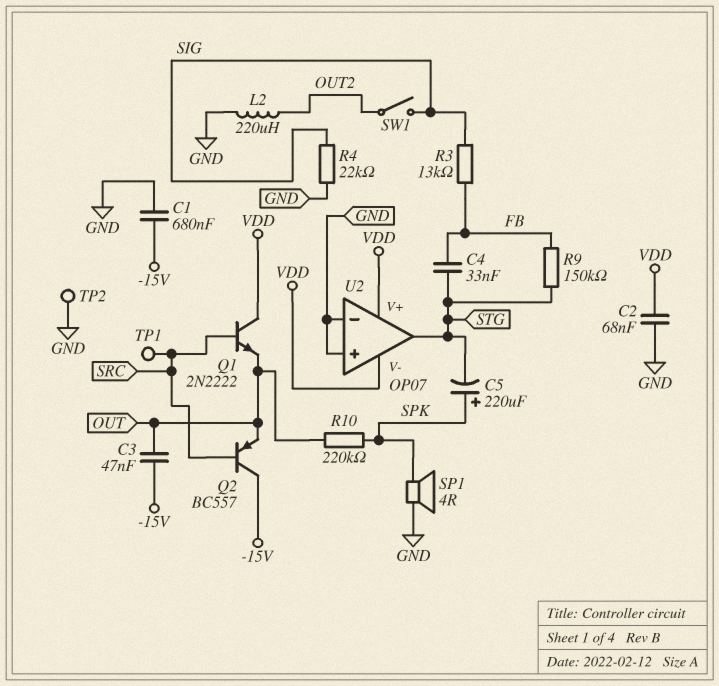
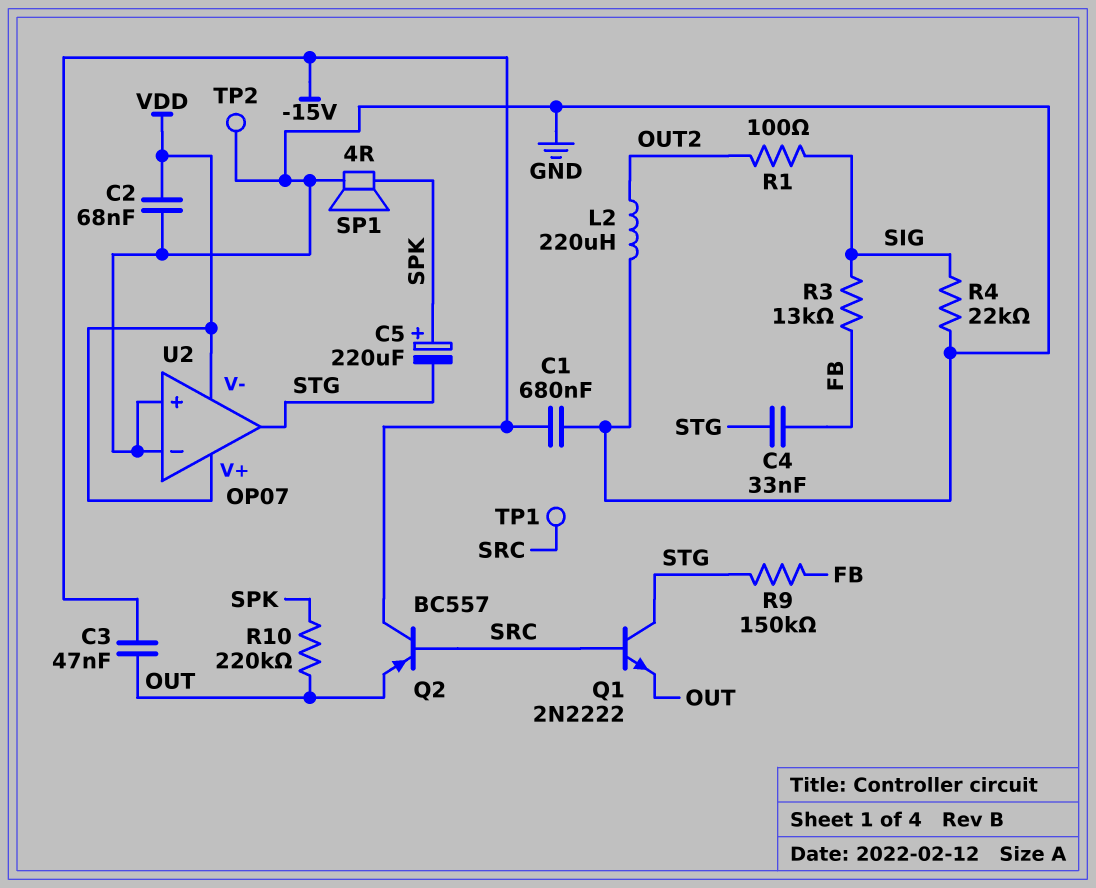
Q1: NPN 2N2222 (B SRC, C VDD, E OUT) -> NPN 2N2222 (B SRC, C STG, E OUT)
R1: none -> 100 (OUT2, SIG)
SW1: switch (OUT2, SIG) -> none

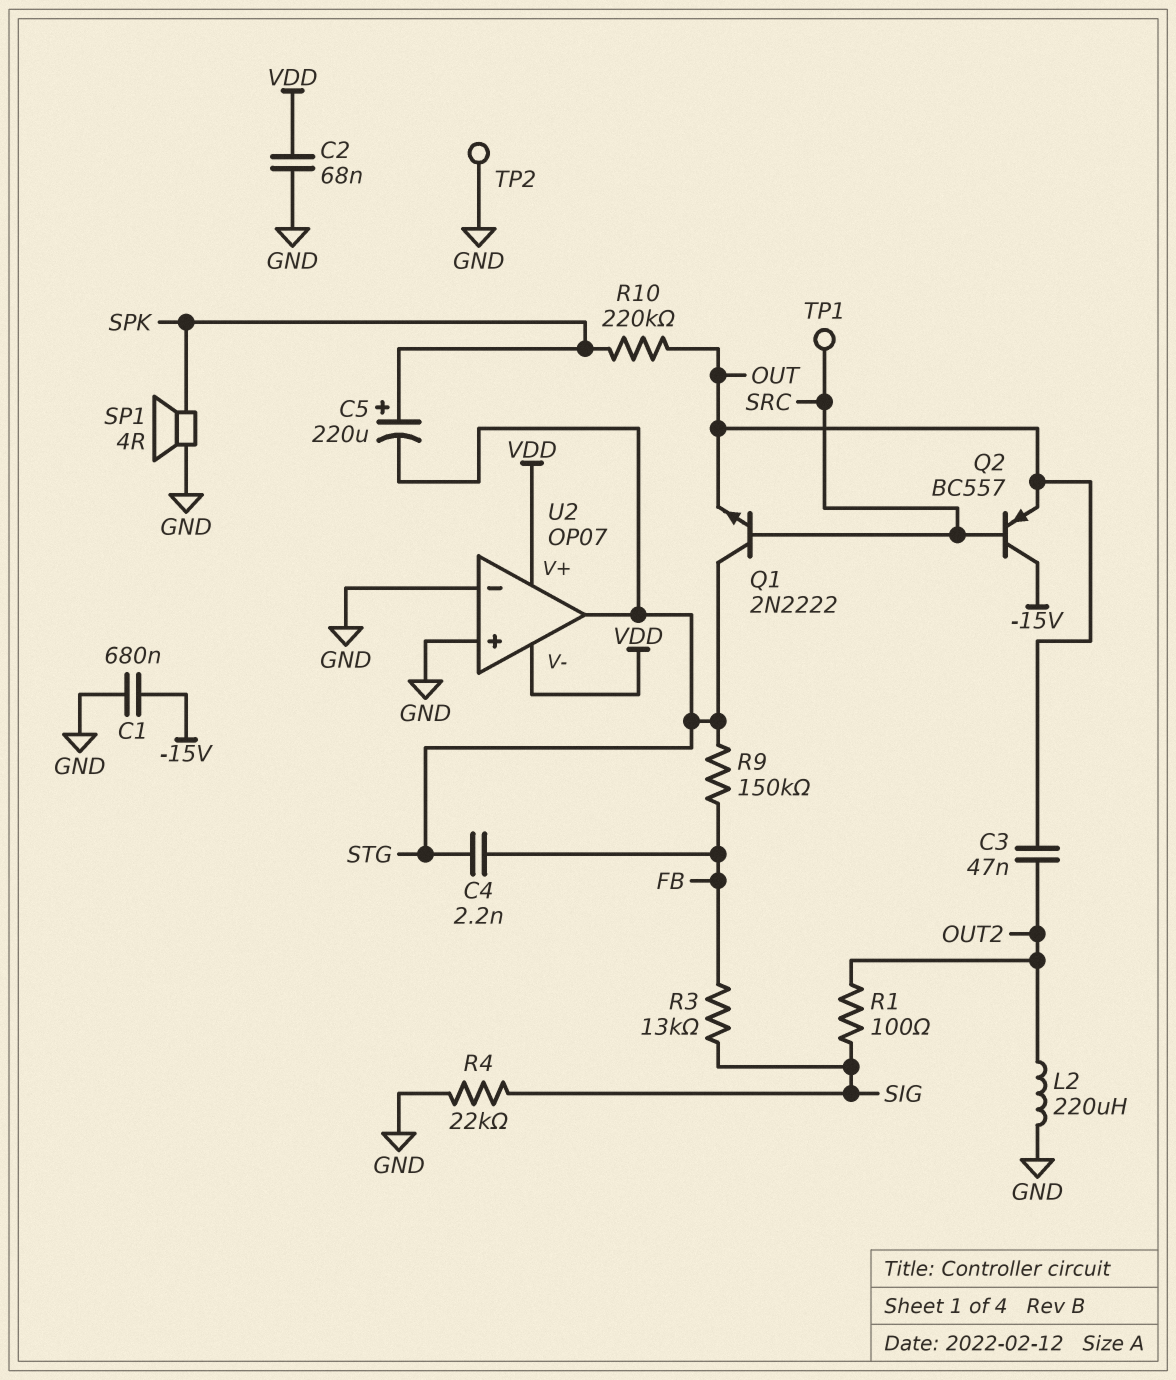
C3: 47nF (-15V, OUT) -> 47nF (OUT, OUT2)
C4: 33nF (FB, STG) -> 2.2nF (FB, STG)

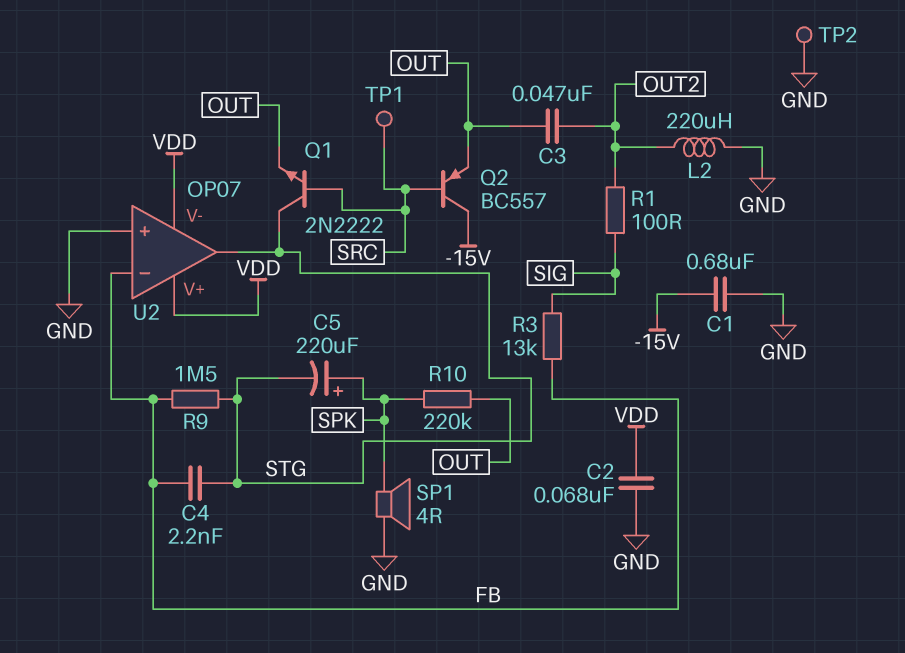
R4: 22k (GND, SIG) -> none
R9: 150k (FB, STG) -> 1.5M (FB, STG)
U2 pin in-: GND -> FB

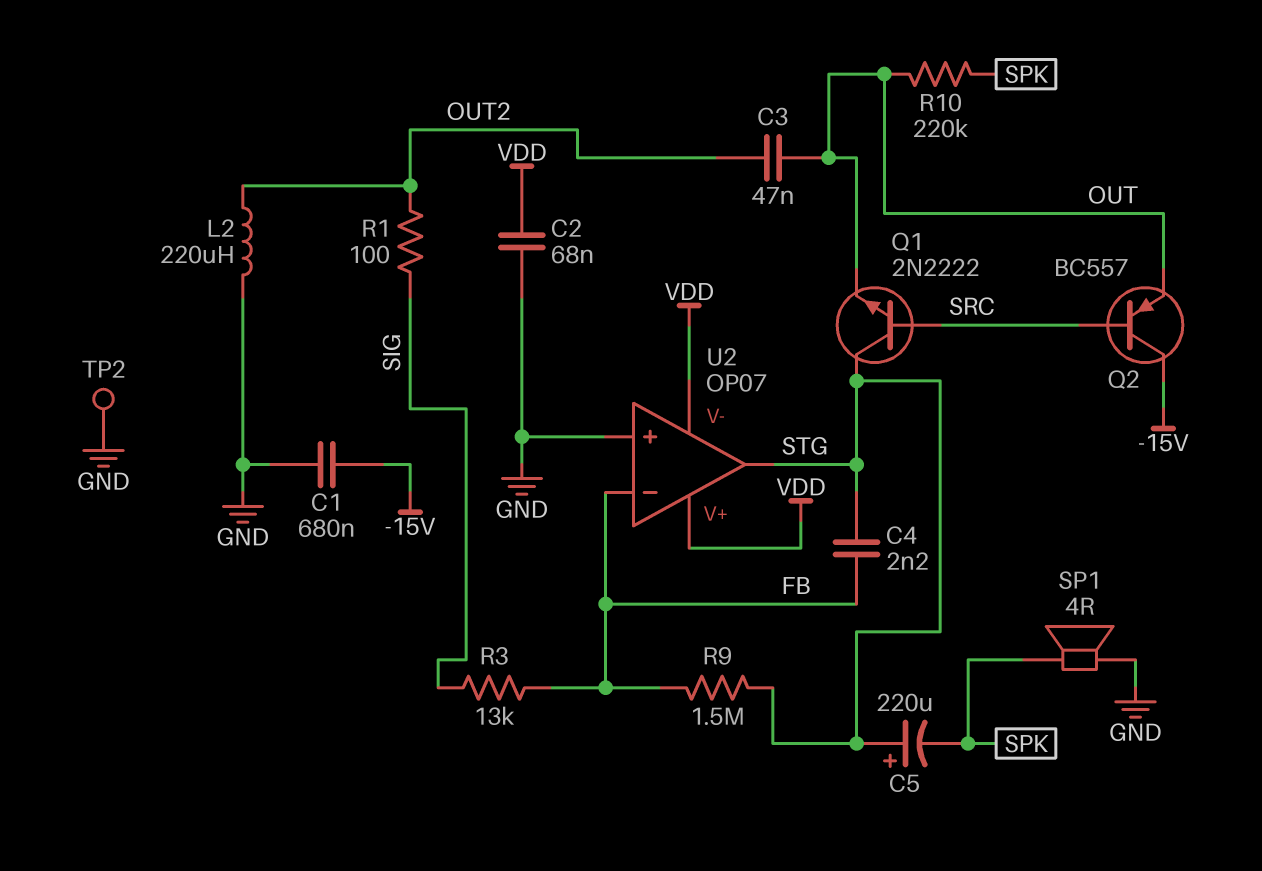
C5: 220uF (plus SPK, minus STG) -> 220uF (plus STG, minus SPK)
TP1: test point (SRC) -> none

